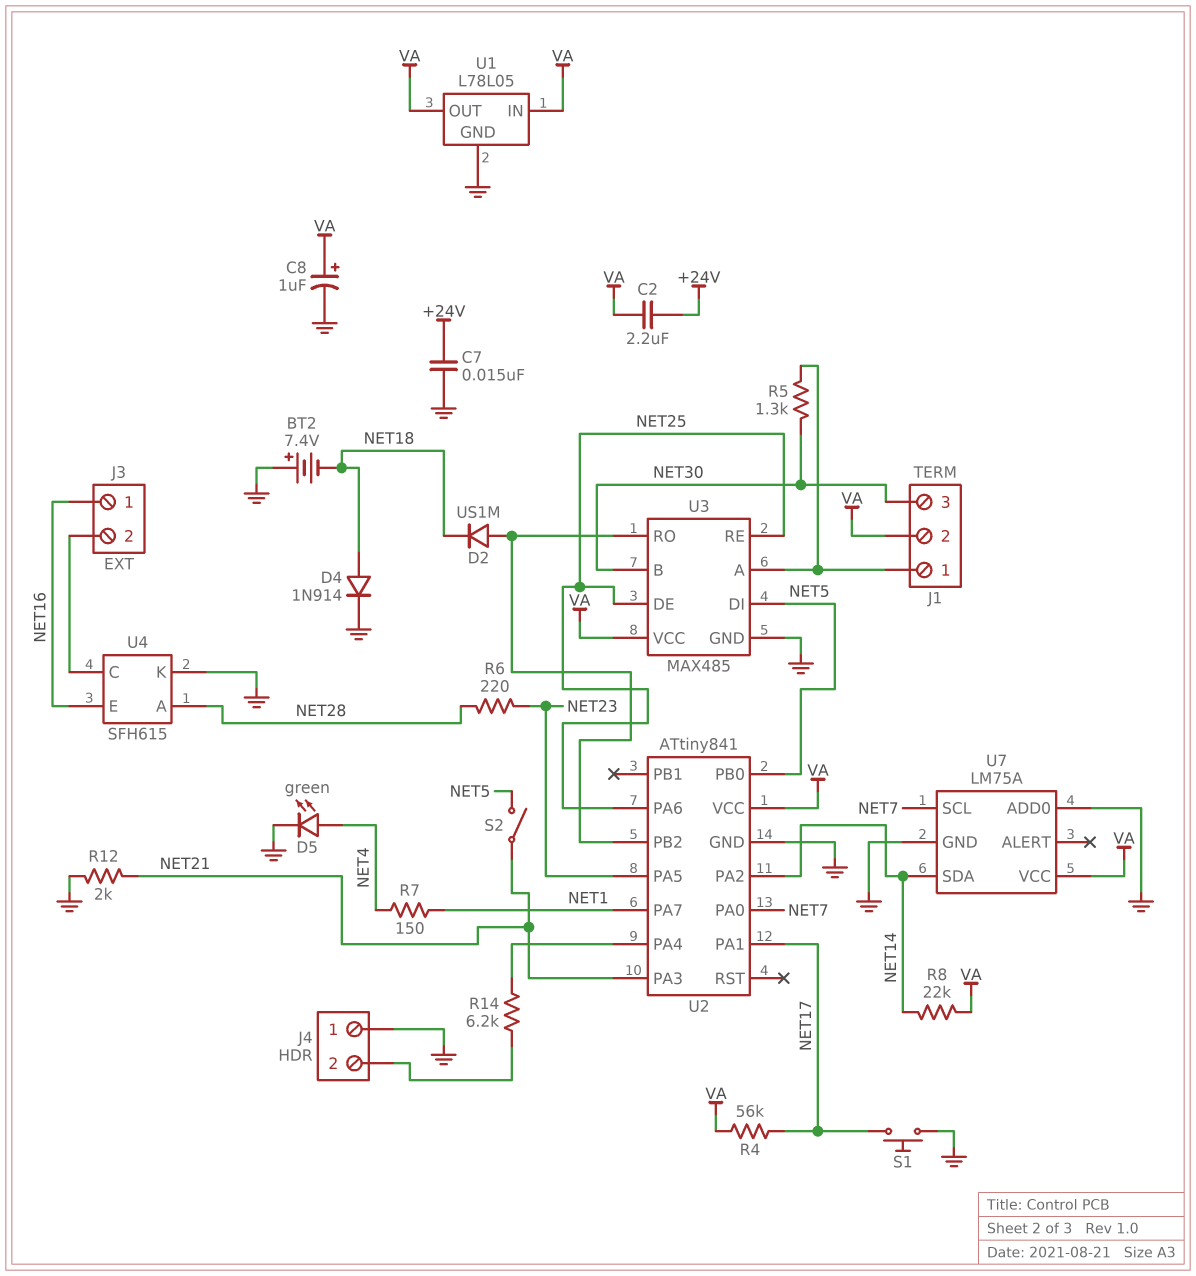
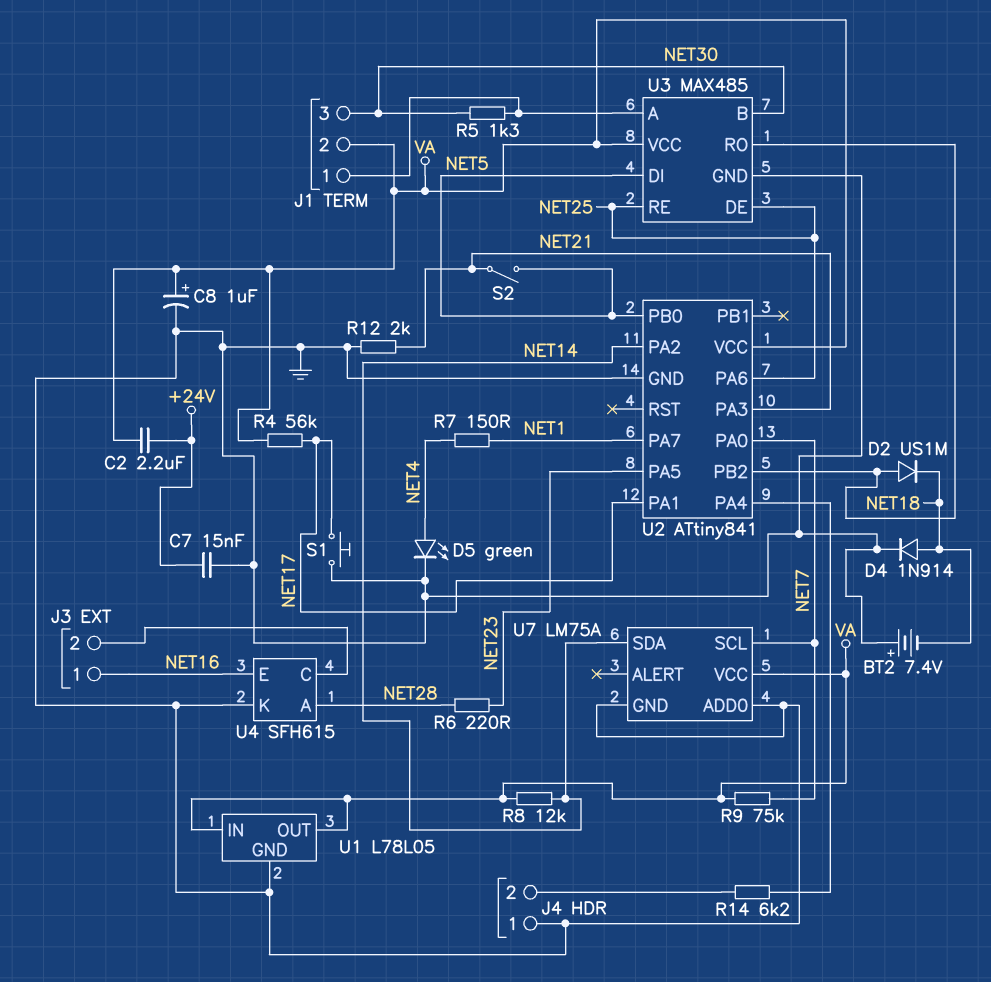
R8: 22k (NET14, VA) -> 12k (NET14, VA)
R9: none -> 75k (NET7, VA)

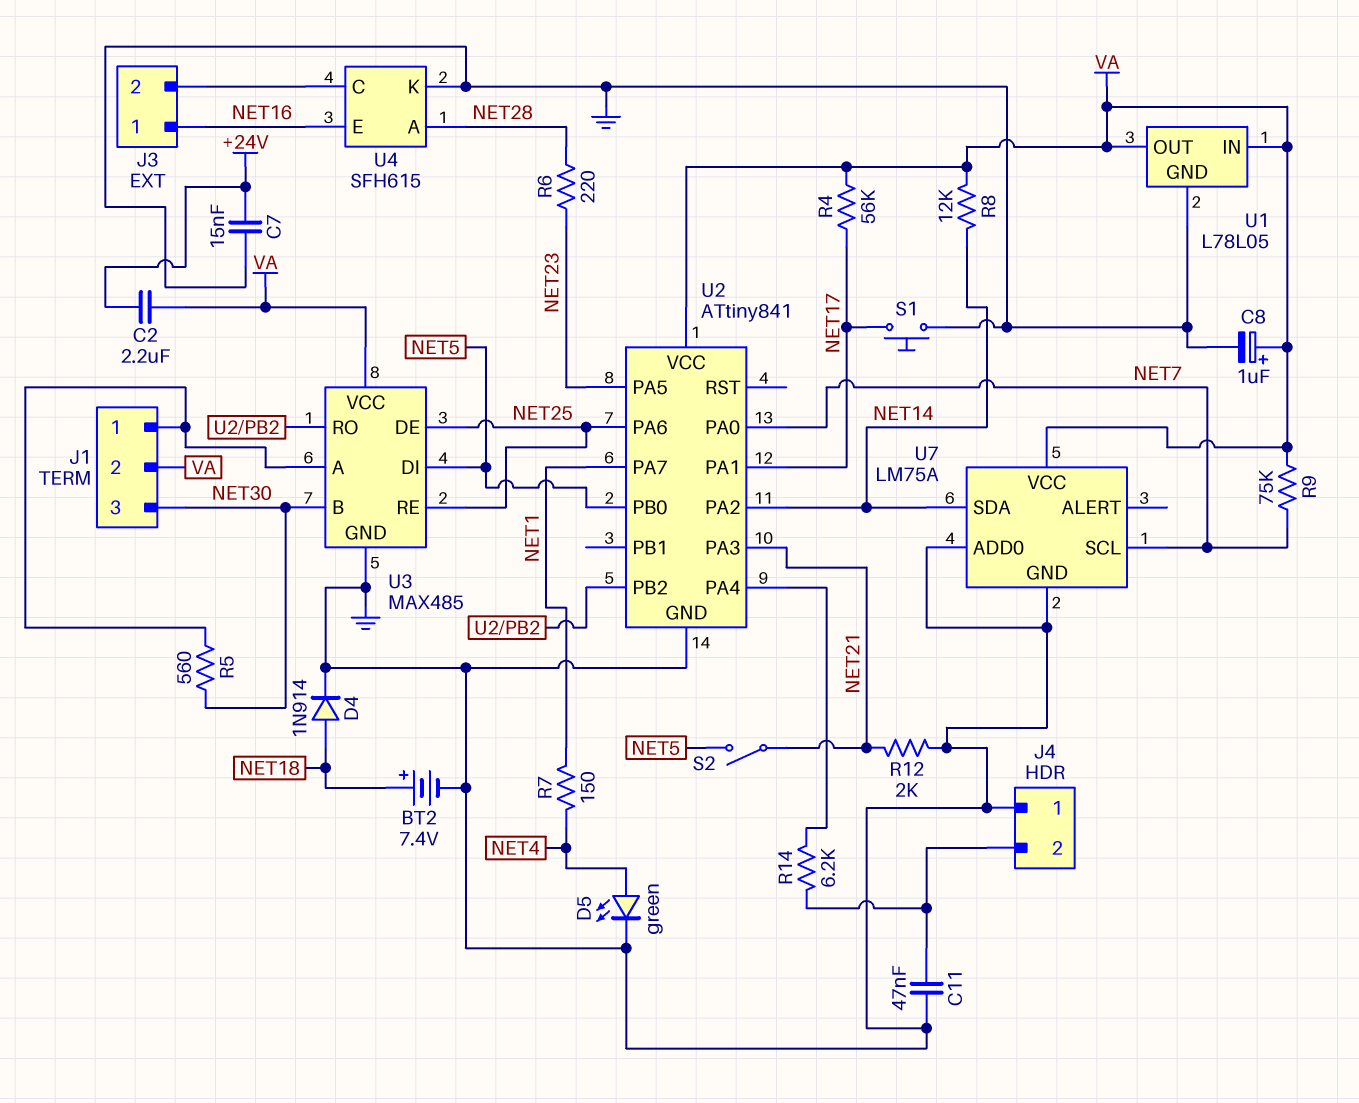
BT2: 7.4V (plus GND, minus NET18) -> 7.4V (plus NET18, minus GND)
C11: none -> 47nF (GND, J4/2)
D2: diode US1M (A U2/PB2, K NET18) -> none
R5: 1.3k (J1/1, NET30) -> 560 (J1/1, NET30)

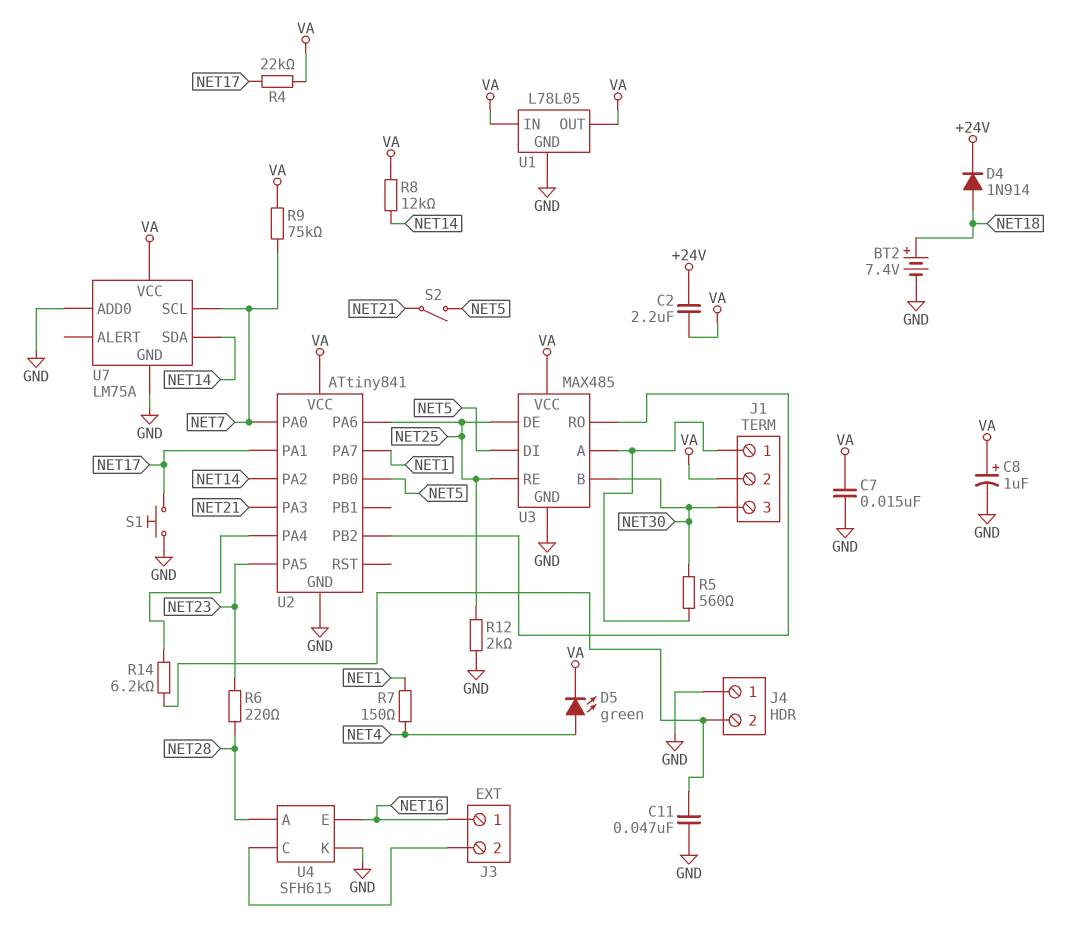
C7: 15nF (+24V, GND) -> 15nF (GND, VA)
D4: diode 1N914 (A NET18, K GND) -> diode 1N914 (A NET18, K +24V)
D5: LED green (A NET4, K GND) -> LED green (A NET4, K VA)
R4: 56k (NET17, VA) -> 22k (NET17, VA)
R12: 2k (GND, NET21) -> 2k (GND, NET25)

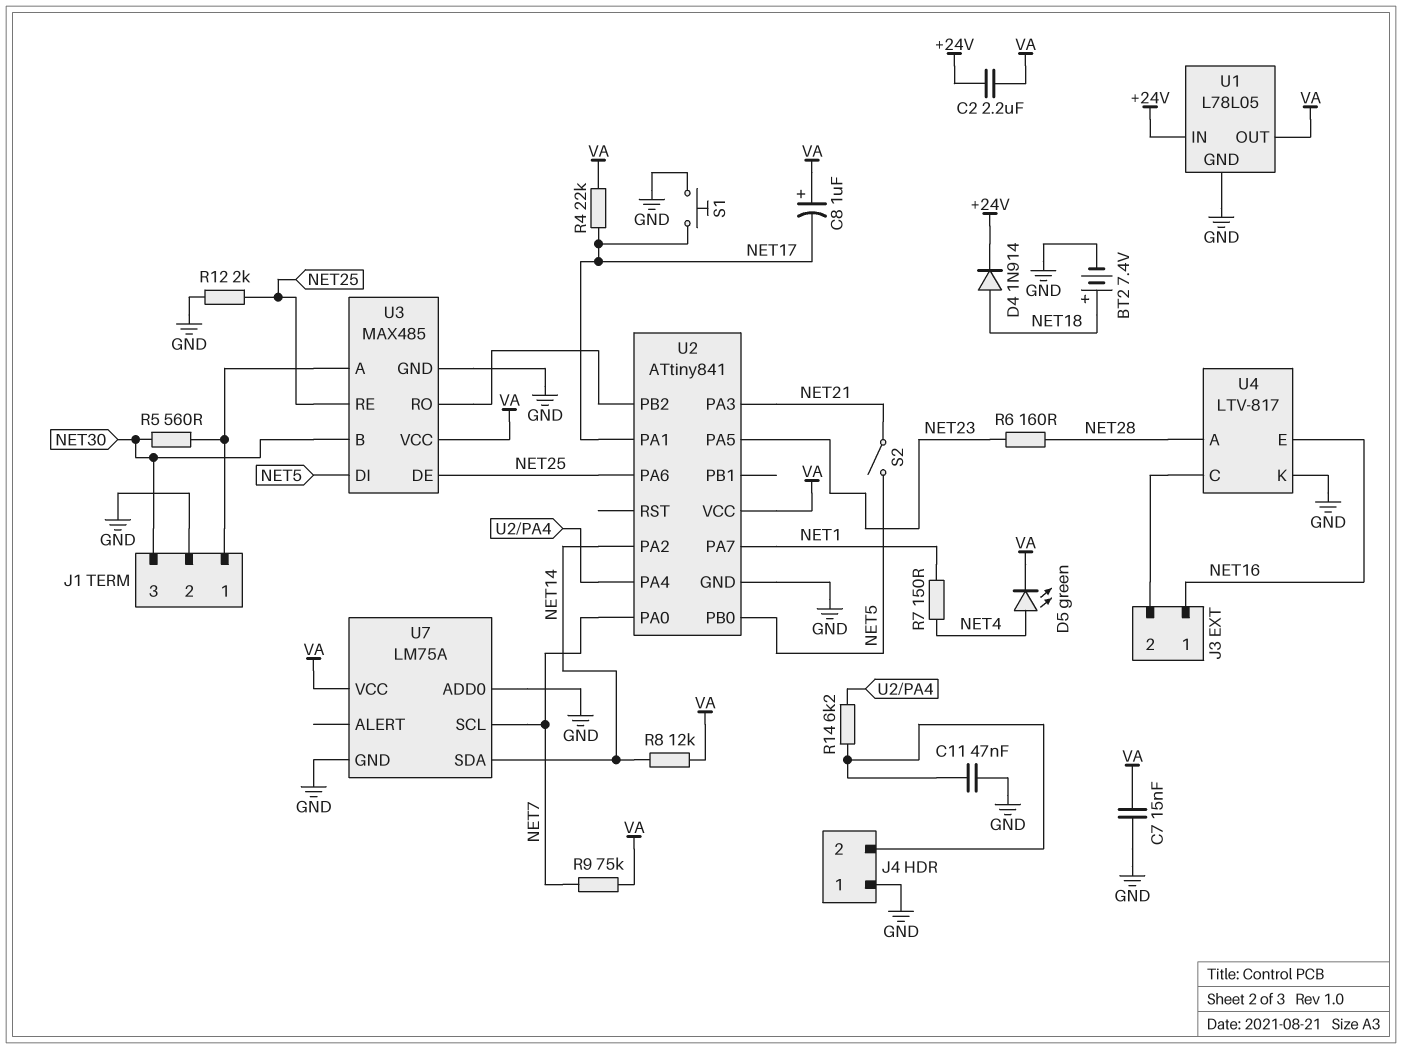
C8: 1uF (plus VA, minus GND) -> 1uF (plus VA, minus NET17)
J1 pin 2: VA -> GND
R6: 220 (NET23, NET28) -> 160 (NET23, NET28)
U1 pin IN: VA -> +24V
U4: SFH615 -> LTV-817

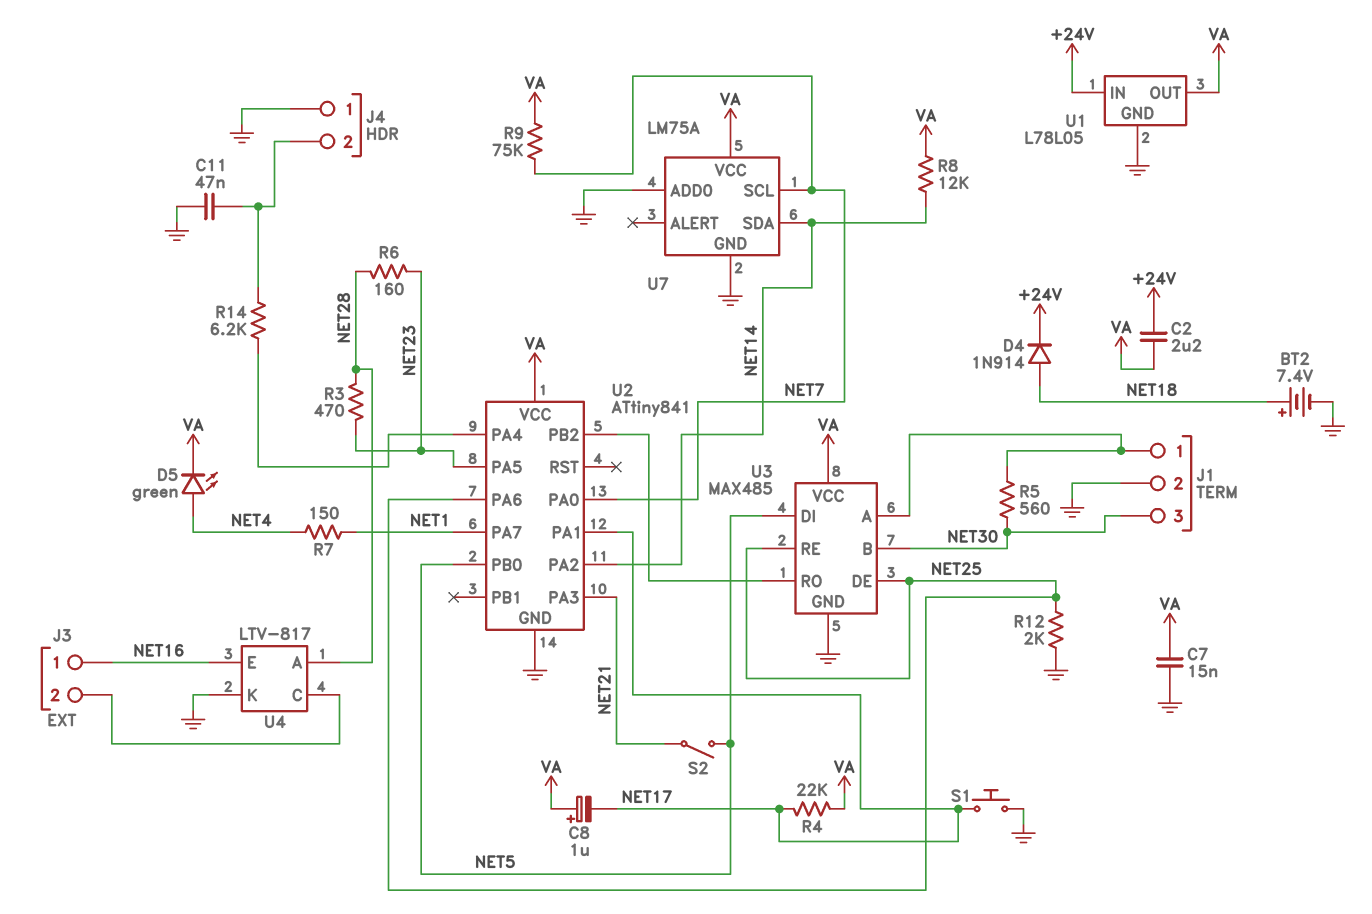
R3: none -> 470 (NET23, NET28)

